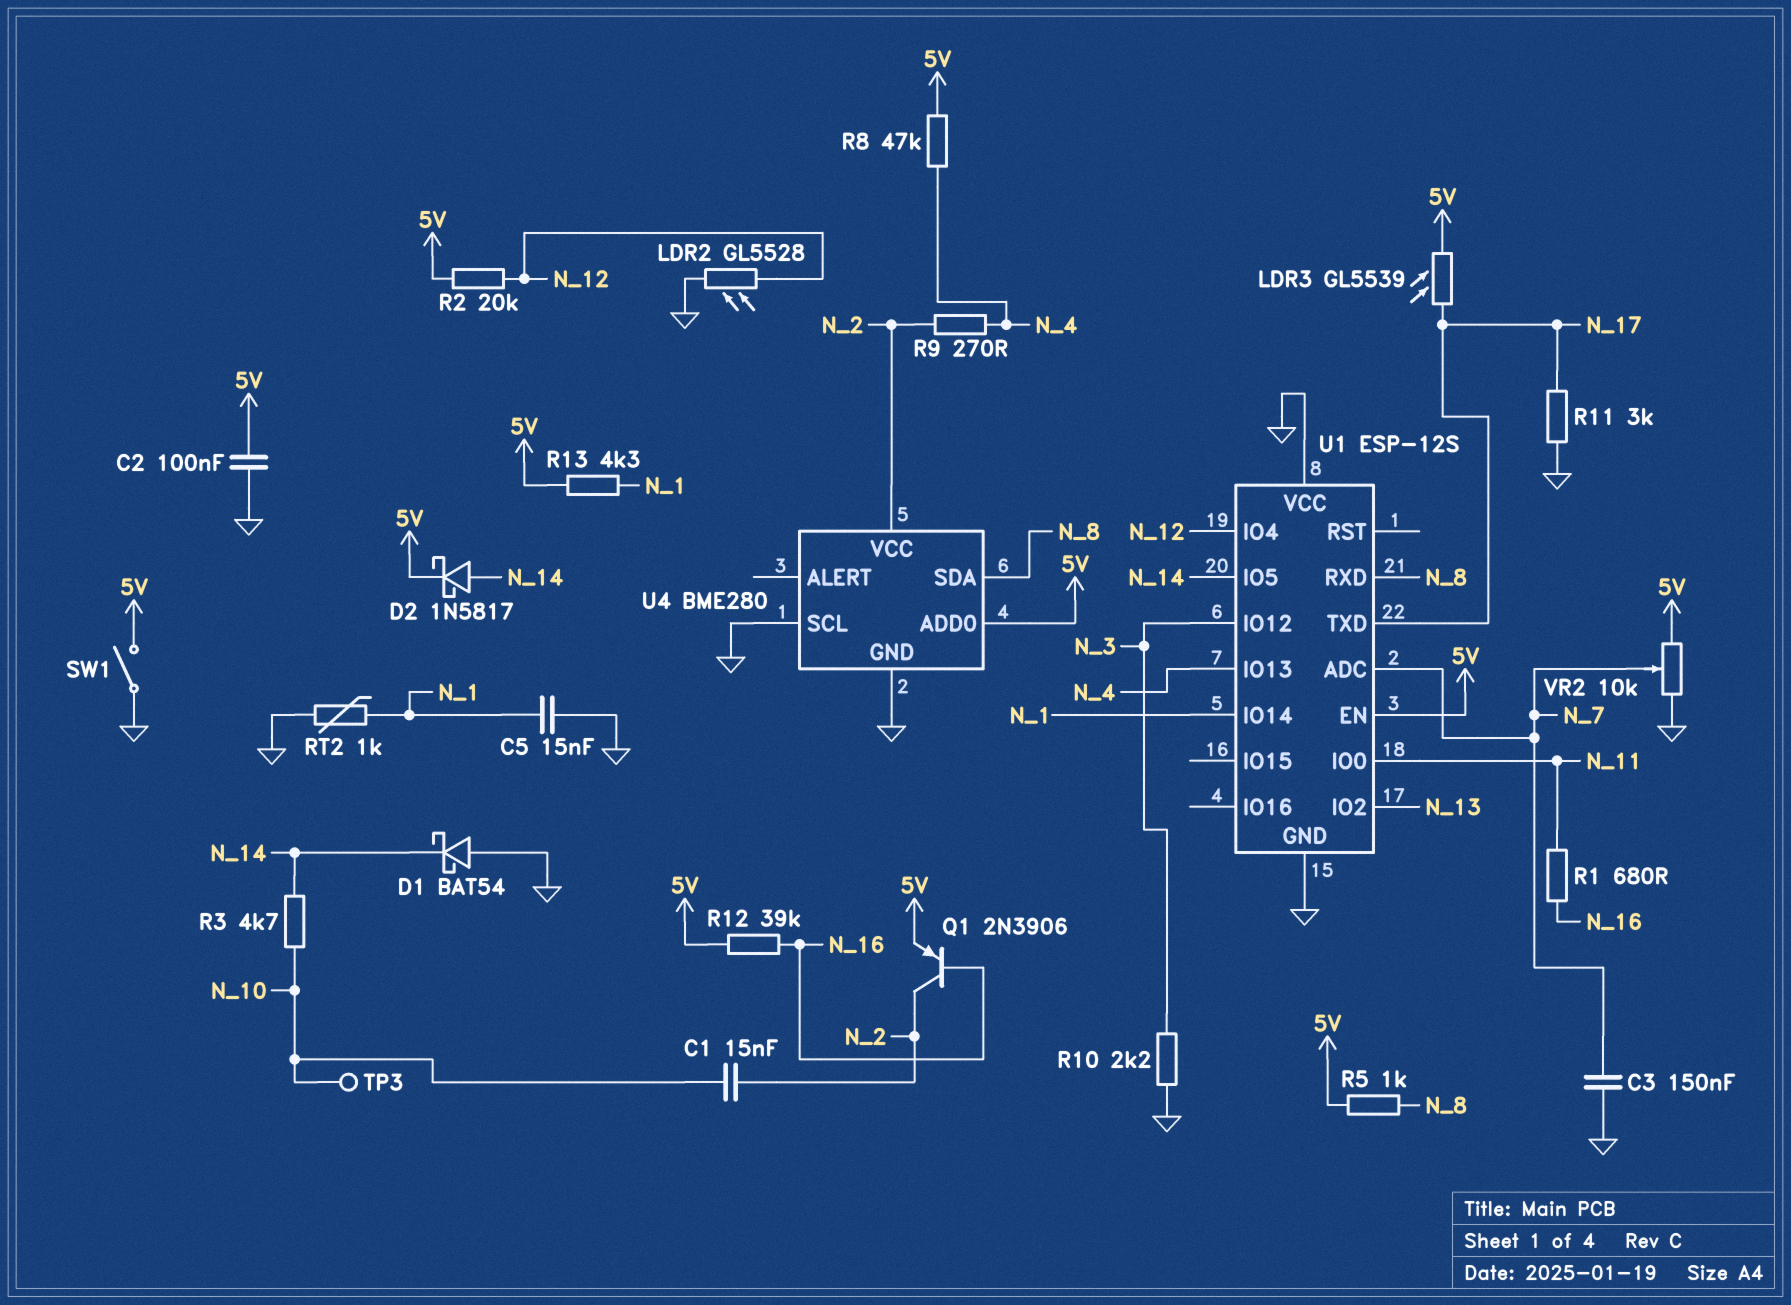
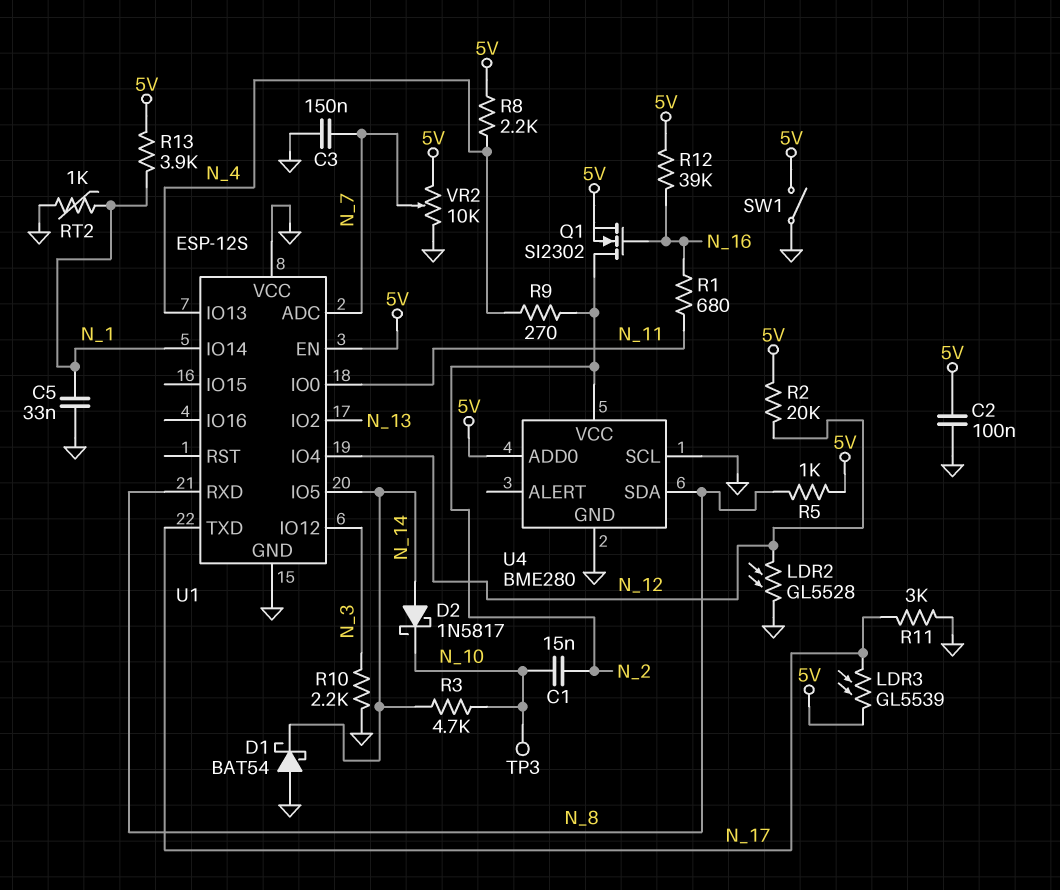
C5: 15nF (GND, N_1) -> 33nF (GND, N_1)
D2: schottky 1N5817 (A N_14, K 5V) -> schottky 1N5817 (A N_14, K N_10)
Q1: PNP 2N3906 (B N_16, C N_2, E 5V) -> NMOS SI2302 (G N_16, D N_2, S 5V)
R8: 47k (5V, N_4) -> 2.2k (5V, N_4)
R13: 4.3k (5V, N_1) -> 3.9k (5V, N_1)

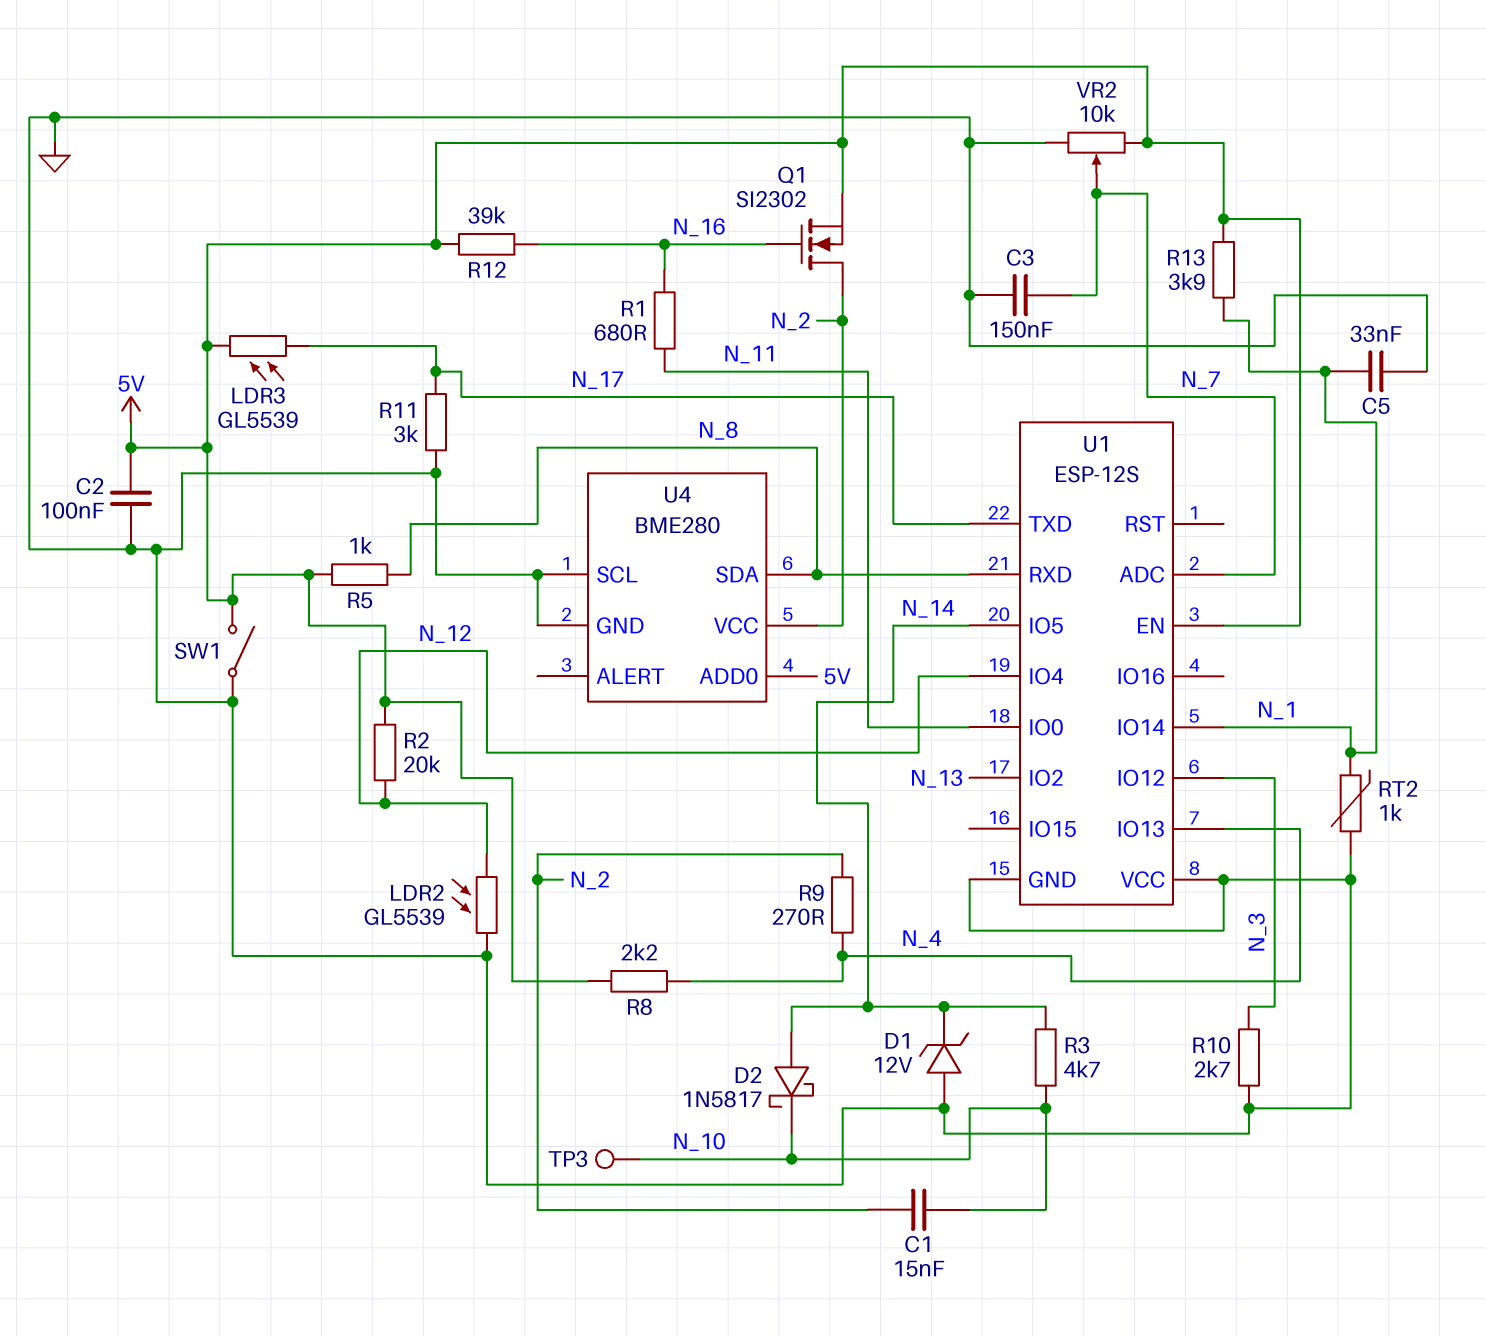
D1: schottky BAT54 (A GND, K N_14) -> zener 12V (A GND, K N_14)
LDR2: GL5528 (GND, N_12) -> GL5539 (GND, N_12)
R10: 2.2k (GND, N_3) -> 2.7k (GND, N_3)

